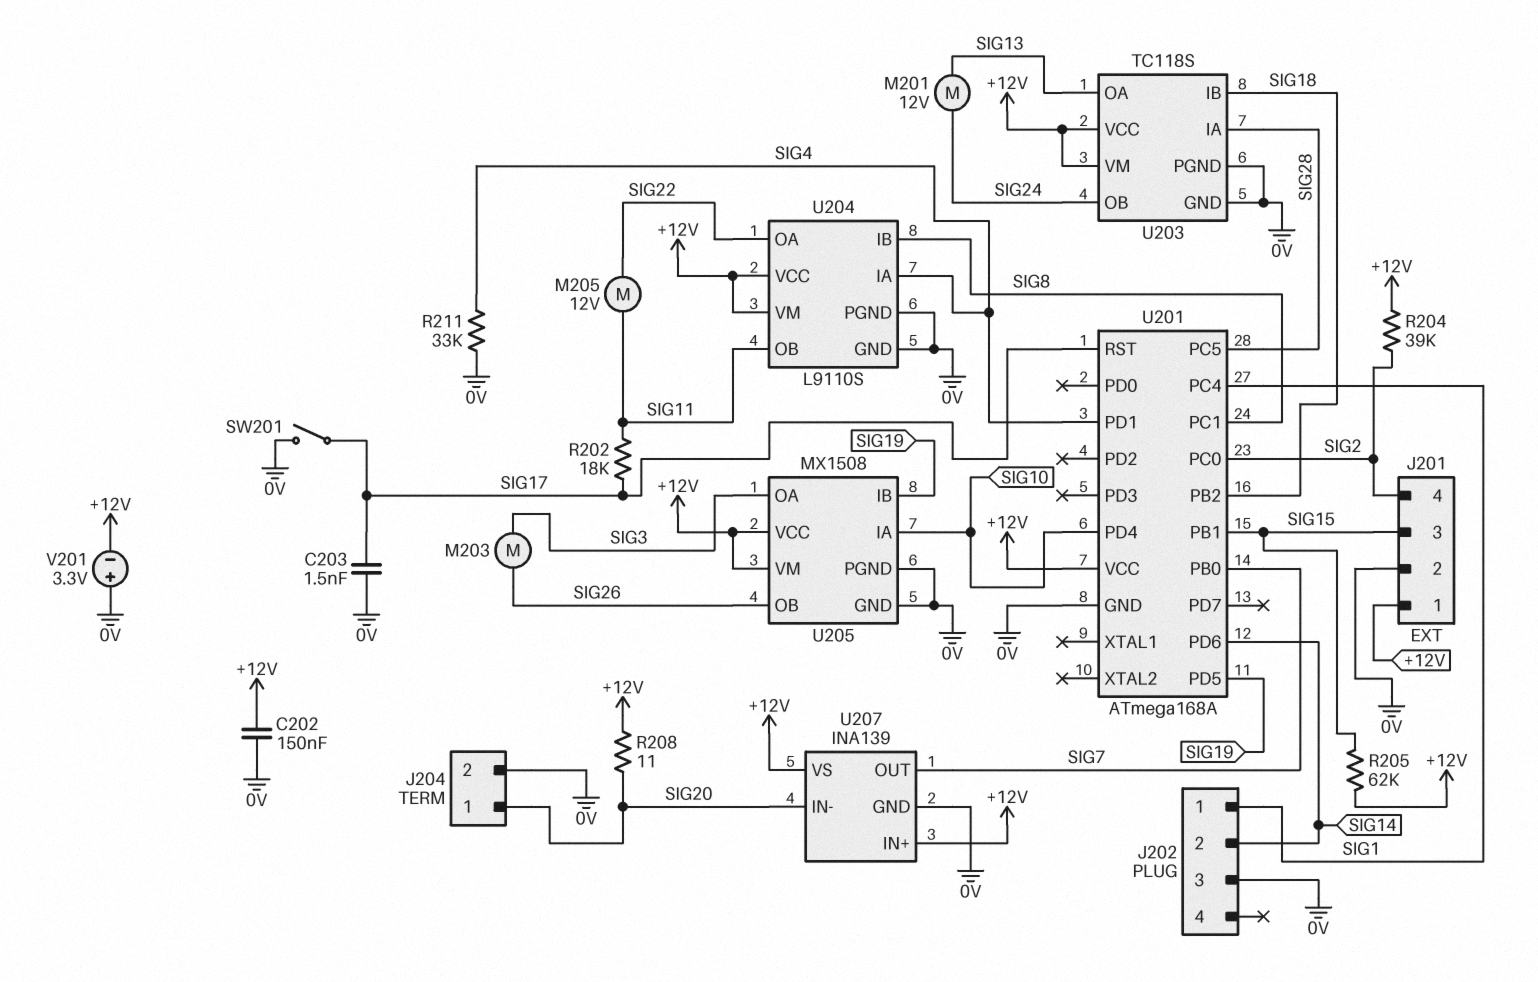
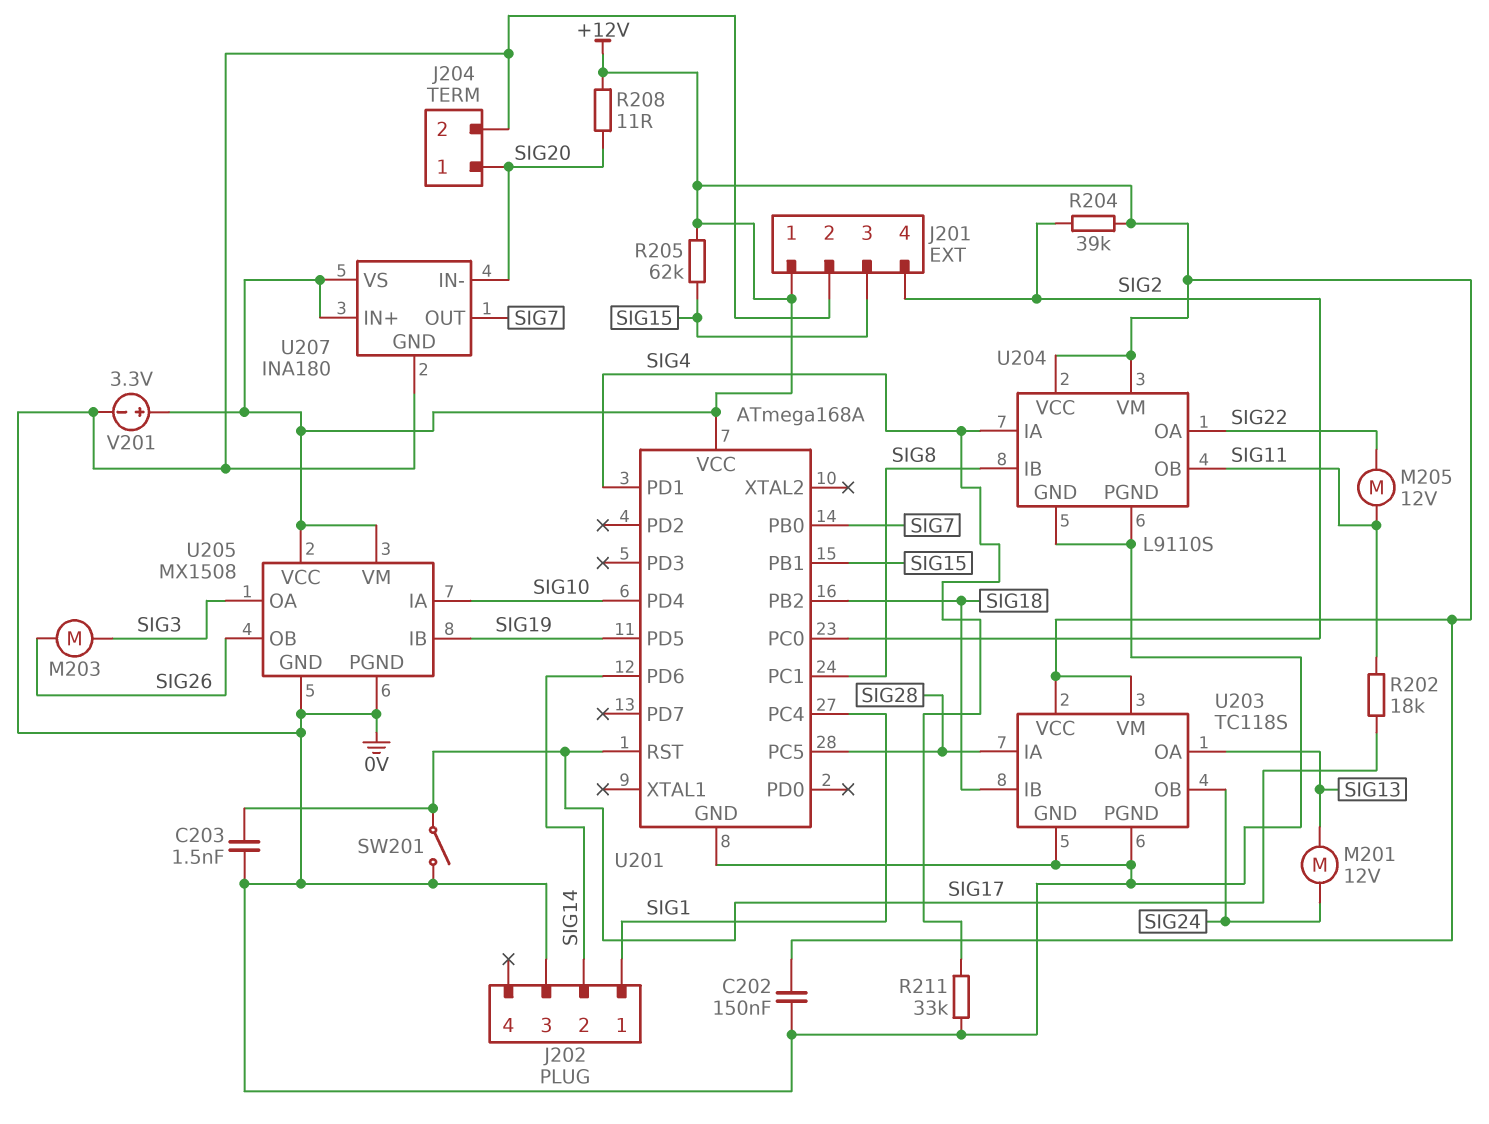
U207: INA139 -> INA180
V201: 3.3V (plus 0V, minus +12V) -> 3.3V (plus +12V, minus 0V)

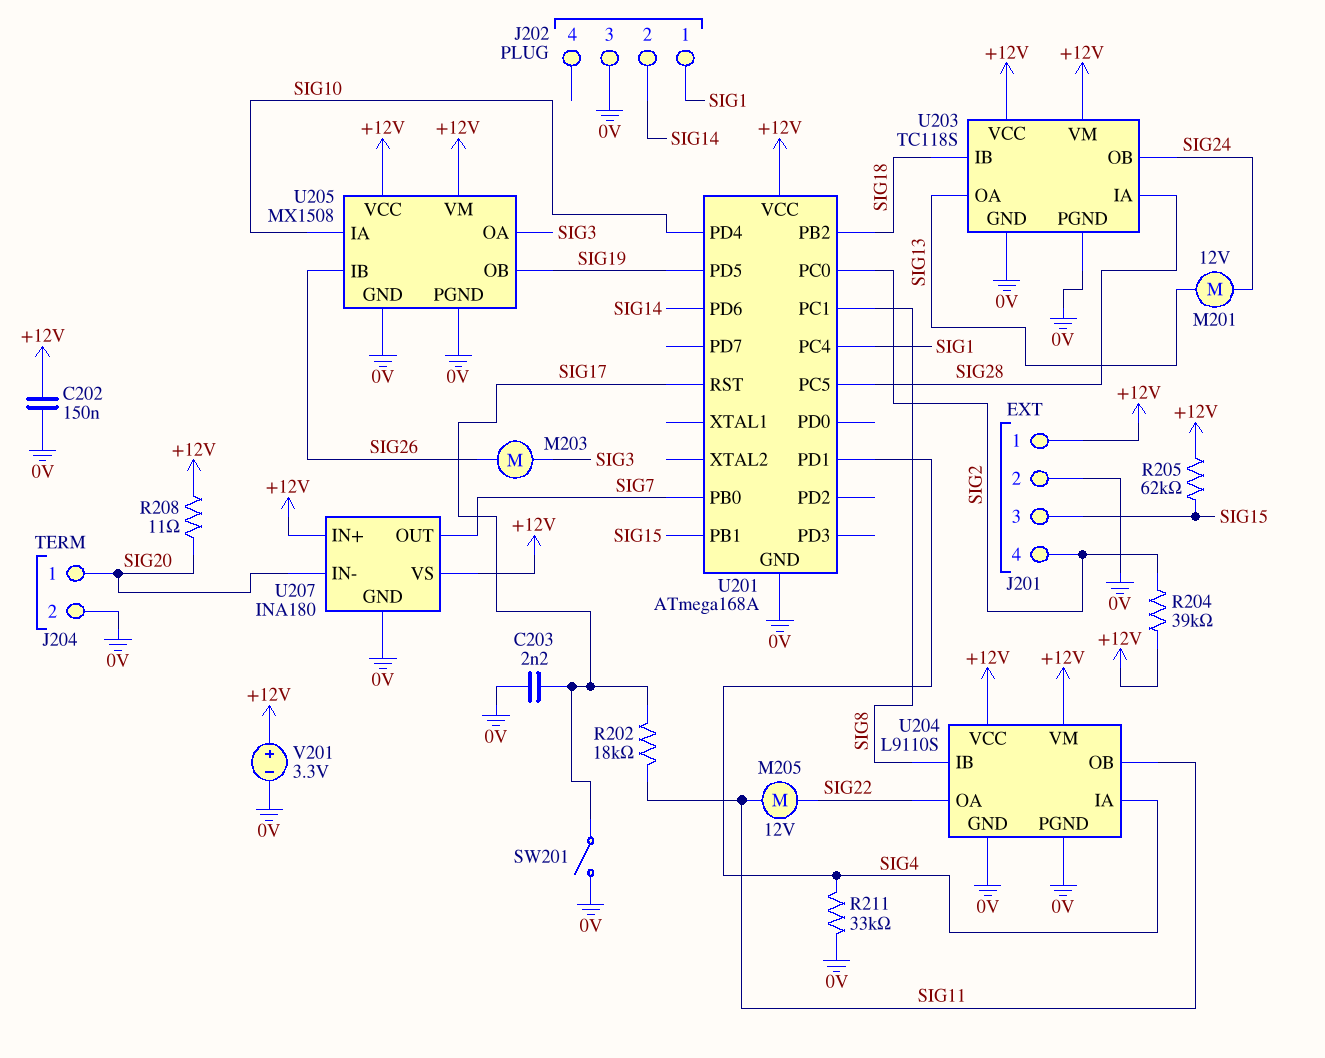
C203: 1.5nF (0V, SIG17) -> 2.2nF (0V, SIG17)
U205 pin IB: SIG19 -> SIG26
U205 pin OB: SIG26 -> SIG19

